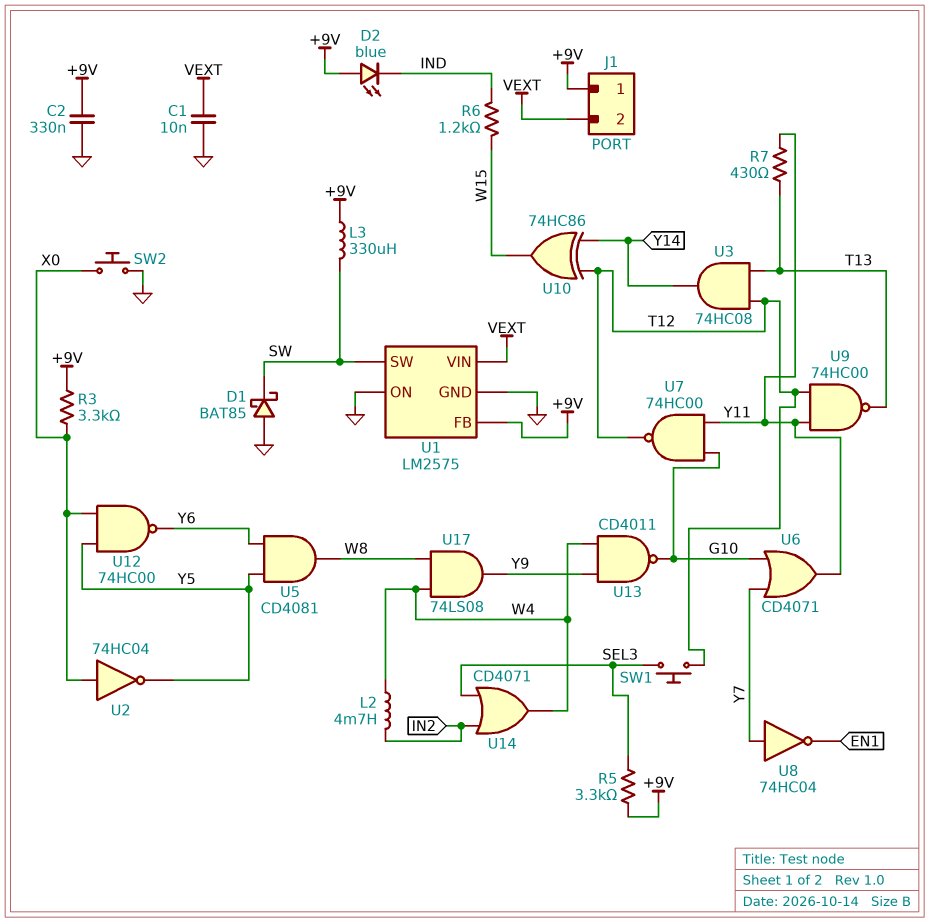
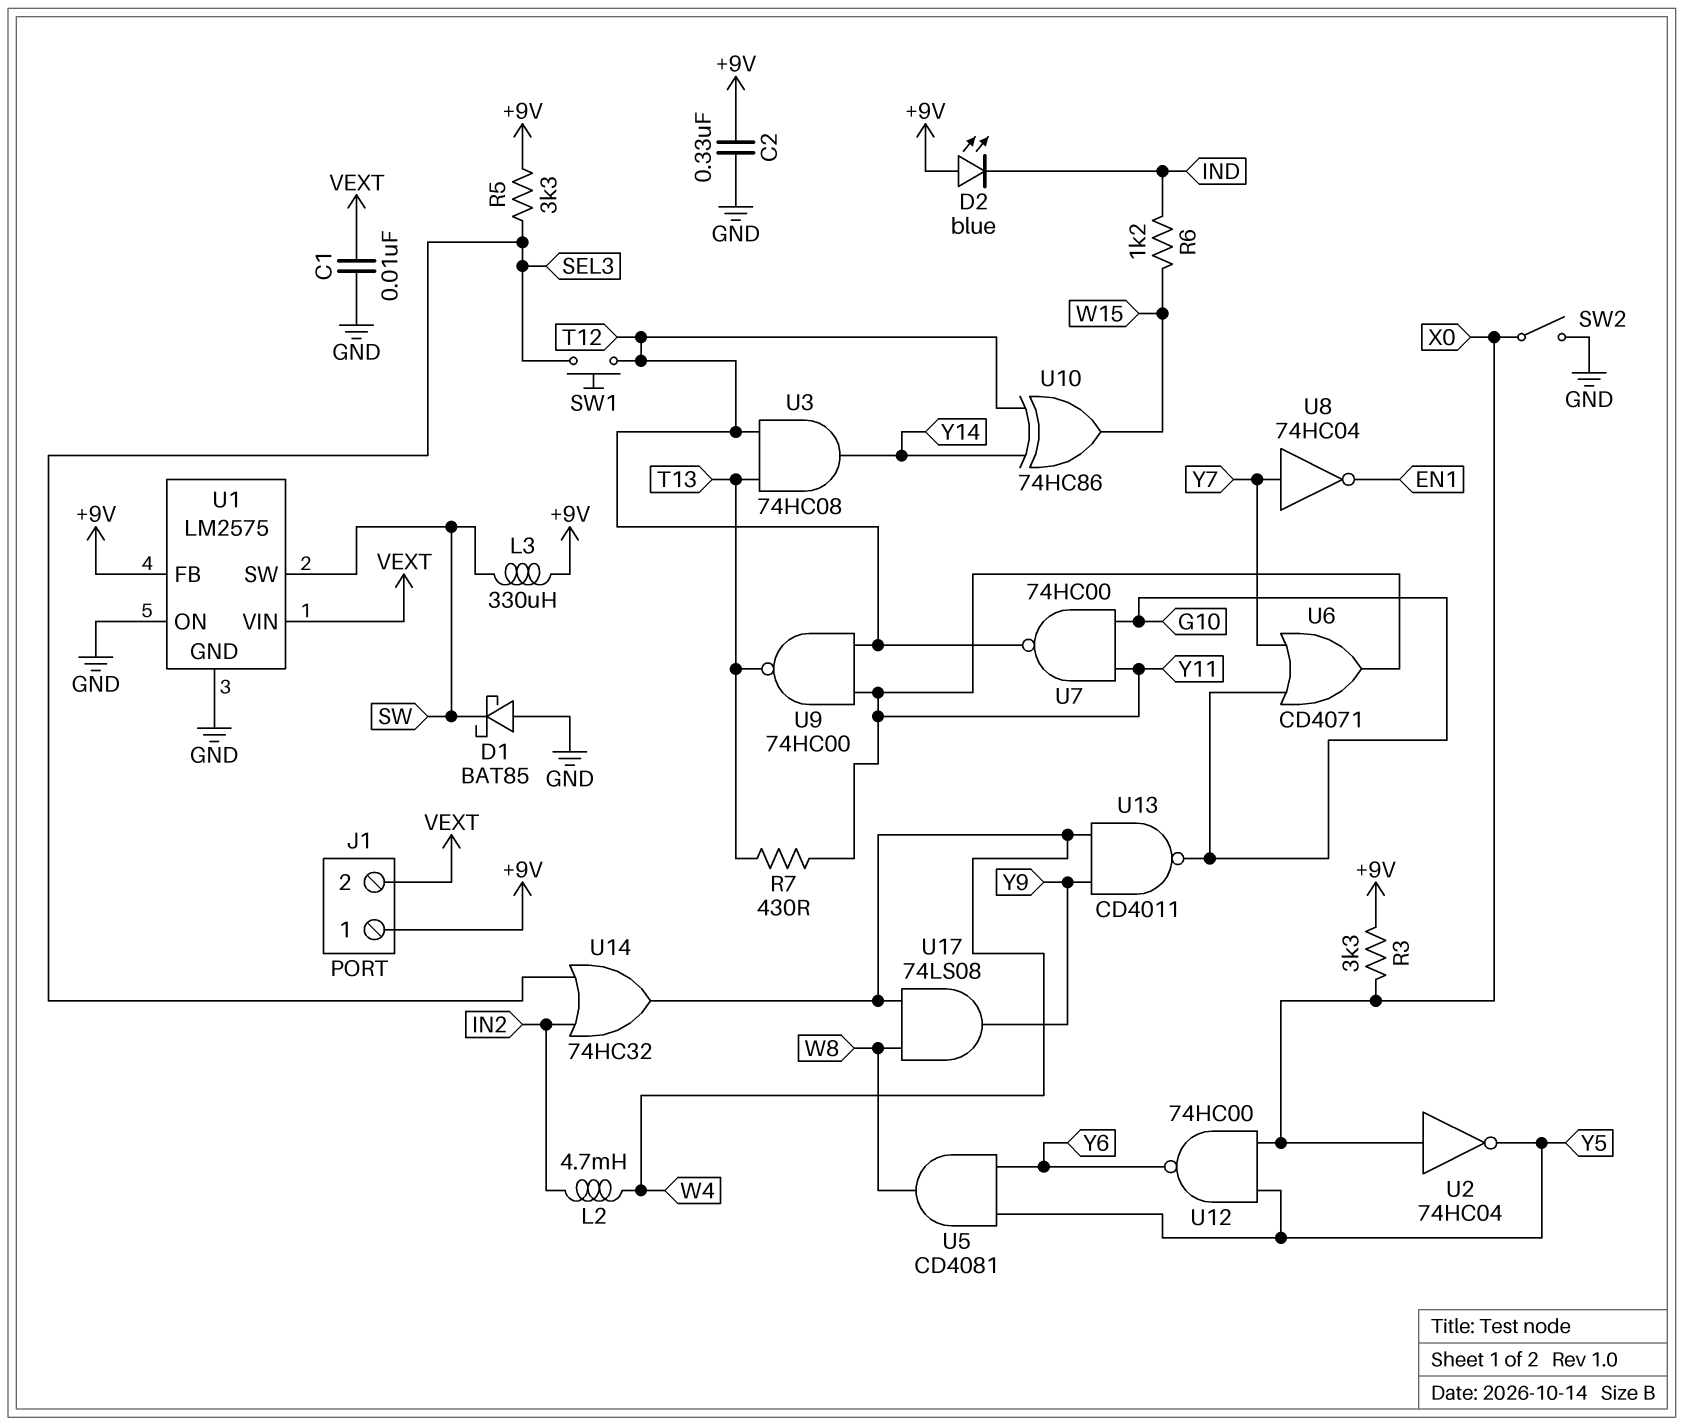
SW2: button (GND, X0) -> switch (GND, X0)
U14: OR CD4071 (in IN2, in SEL3, out W4) -> OR 74HC32 (in IN2, in SEL3, out W4)

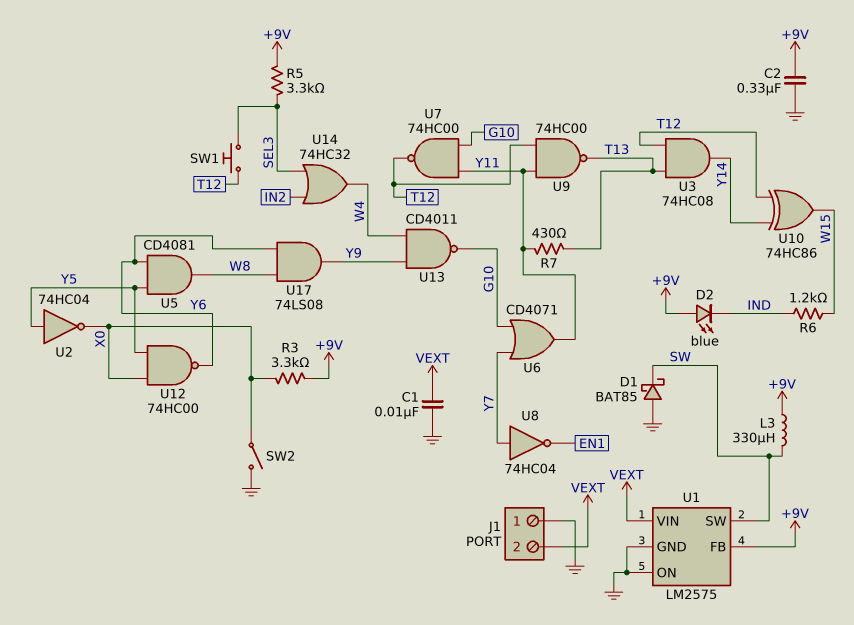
J1 pin 1: +9V -> GND
L2: 4.7mH (IN2, W4) -> none
U2: NOT 74HC04 (in X0, out Y5) -> NOT 74HC04 (in Y5, out X0)
U17: AND 74LS08 (in W4, in W8, out Y9) -> AND 74LS08 (in W8, in Y6, out Y9)

